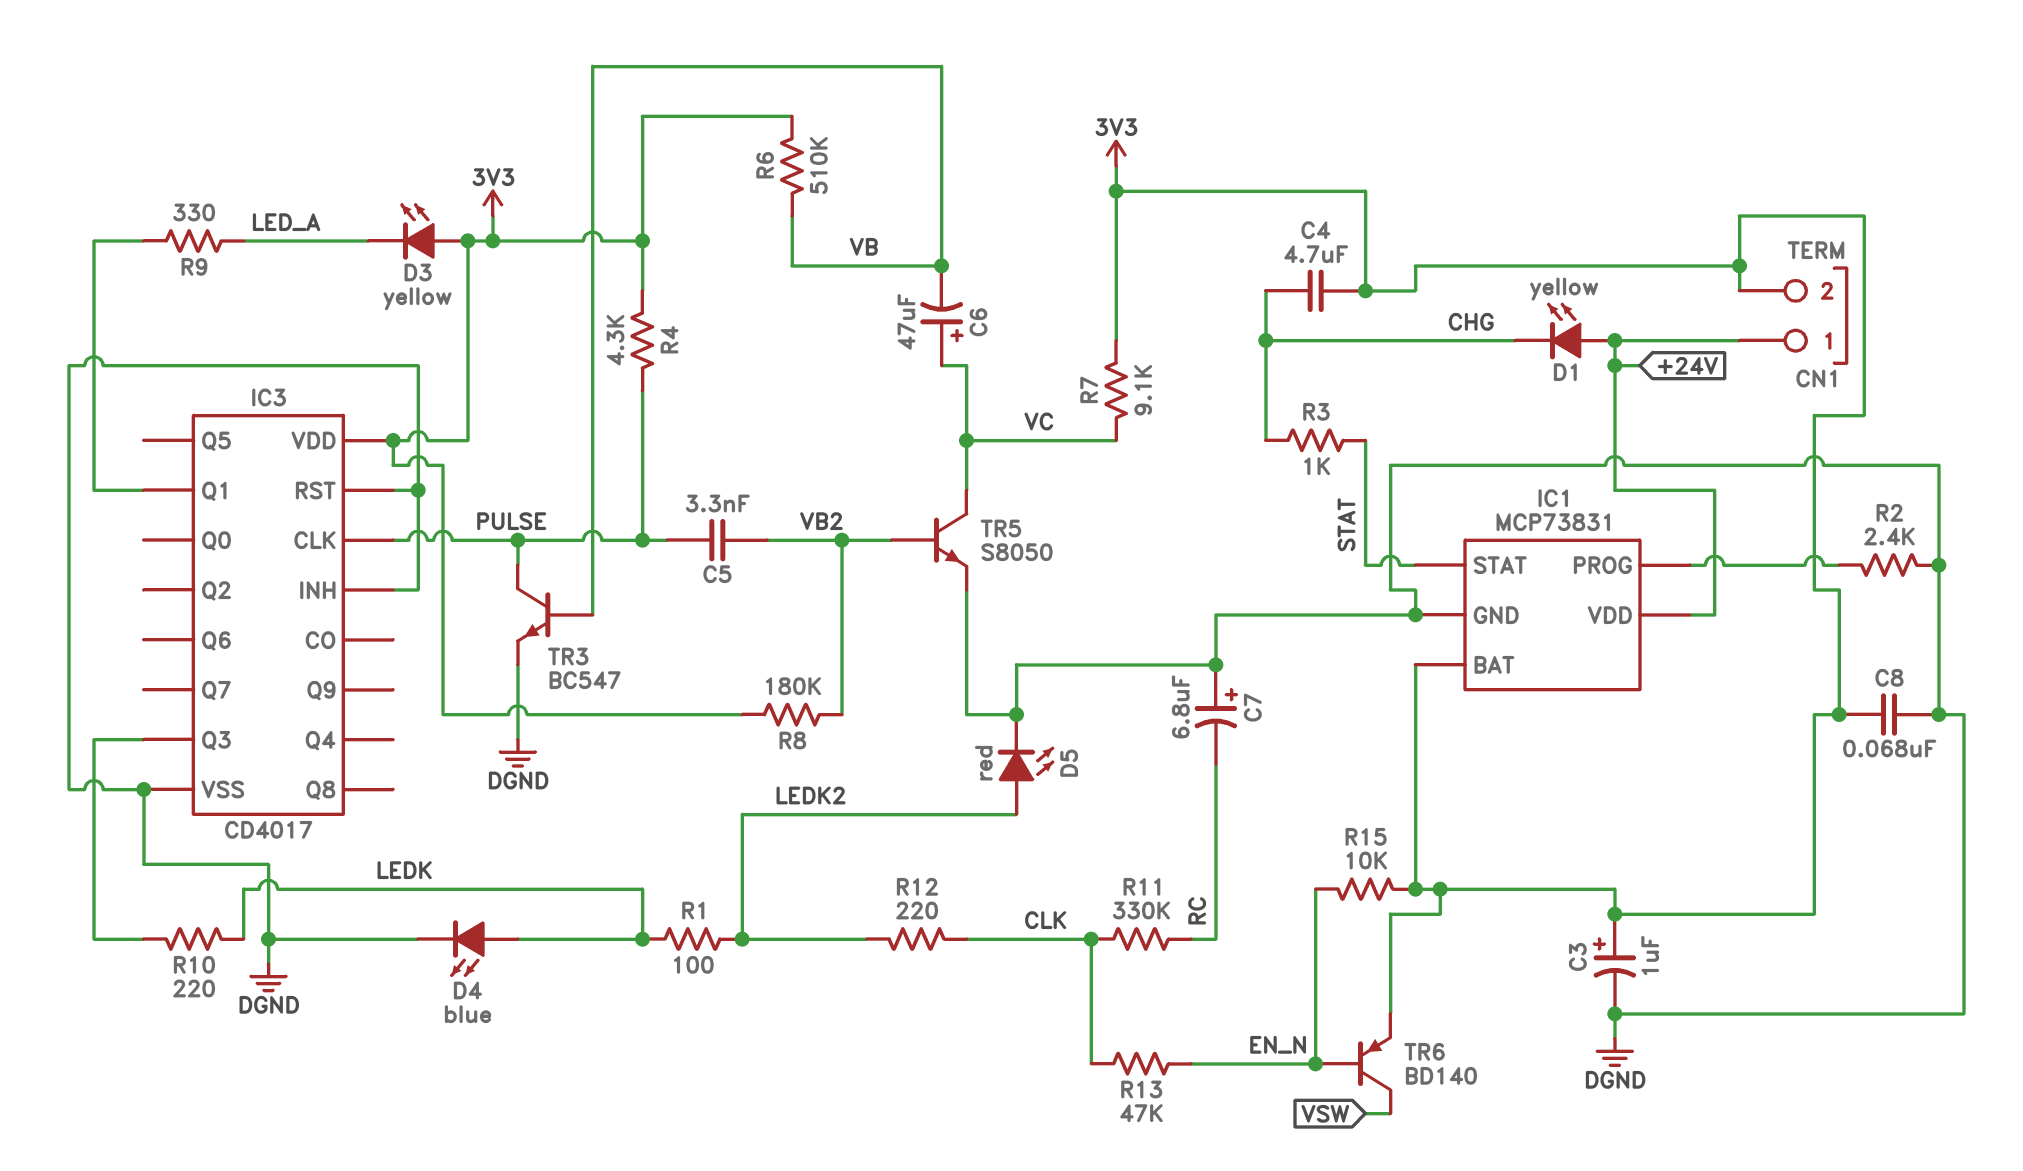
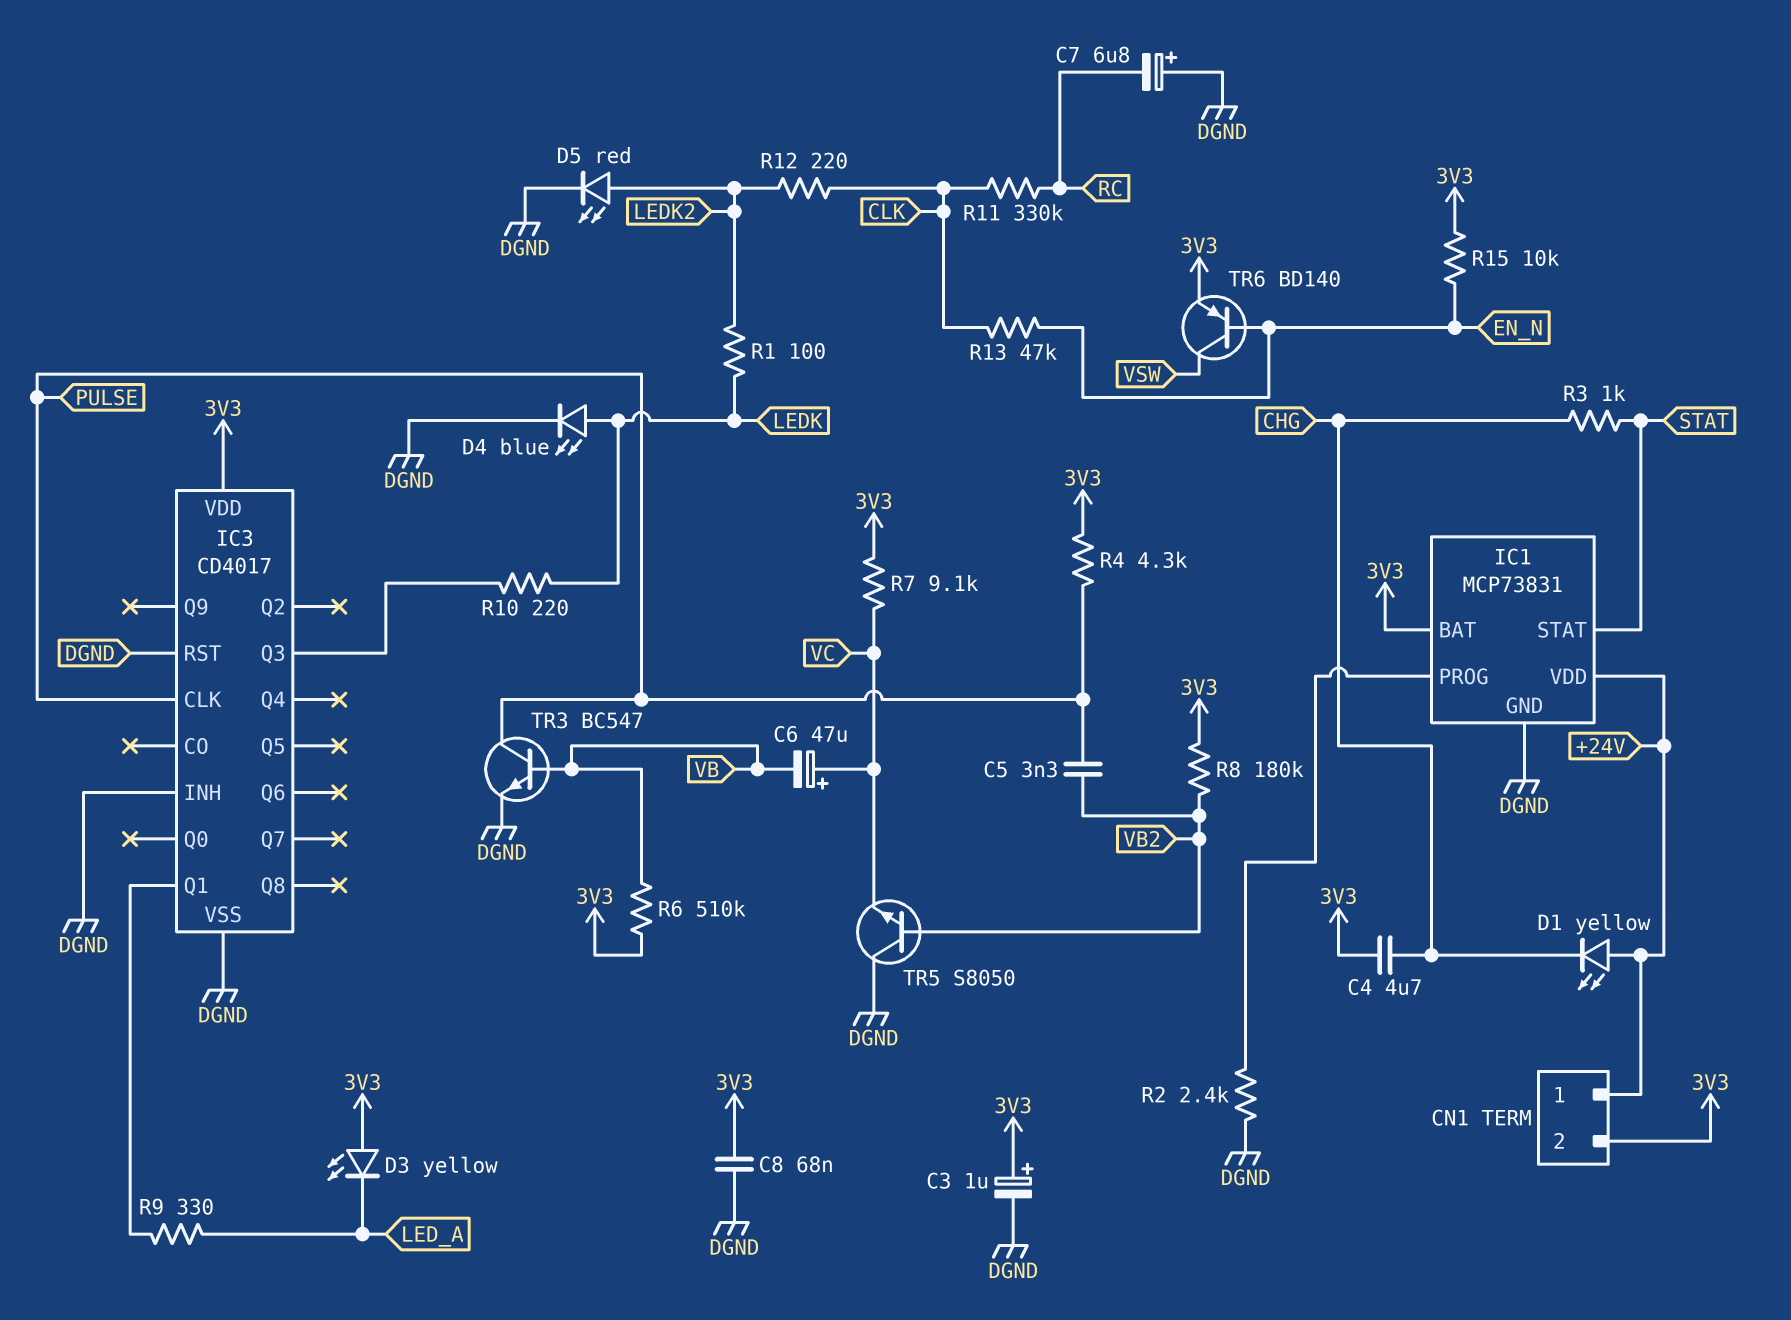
TR5: NPN S8050 (B VB2, C VC, E DGND) -> NPN S8050 (B VB2, C DGND, E VC)

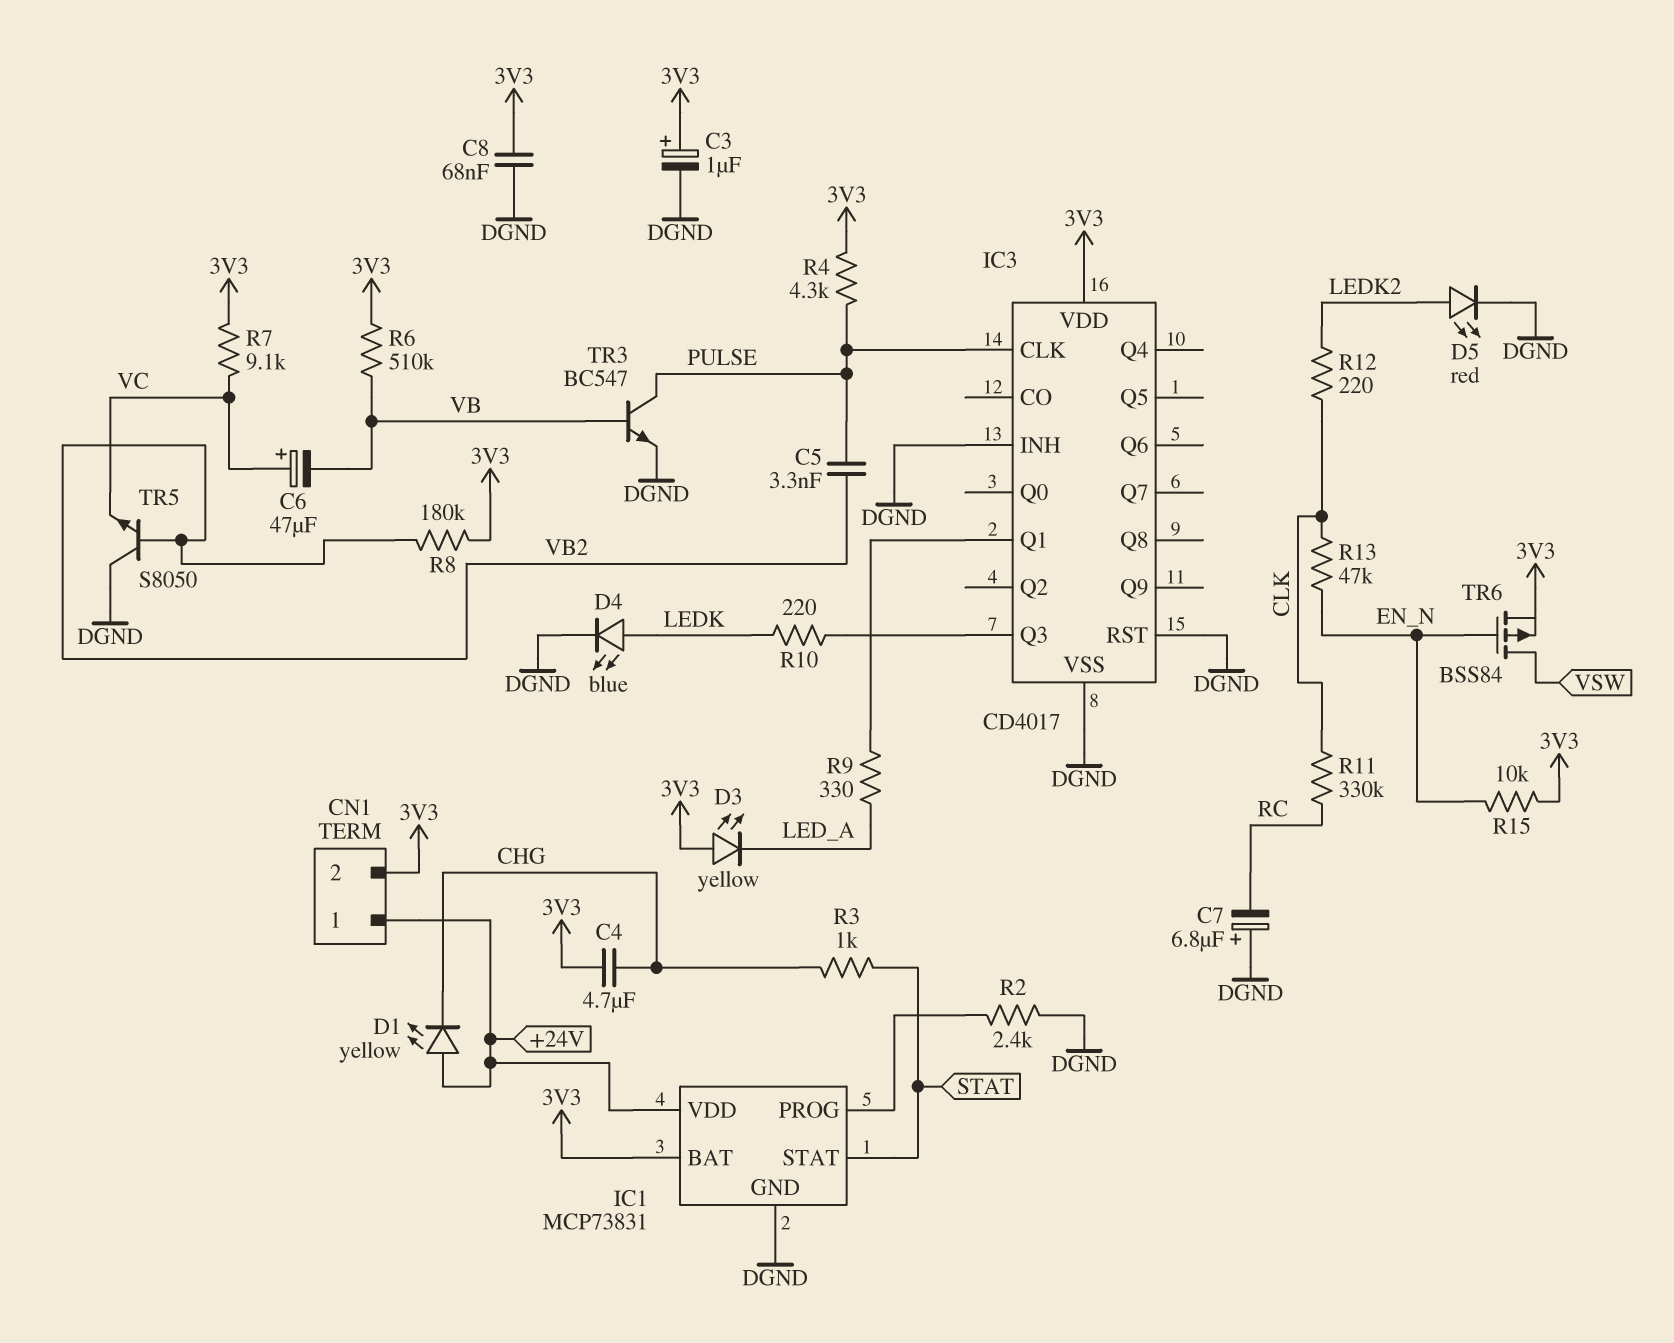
R1: 100 (LEDK, LEDK2) -> none
TR6: PNP BD140 (B EN_N, C VSW, E 3V3) -> PMOS BSS84 (G EN_N, D VSW, S 3V3)

